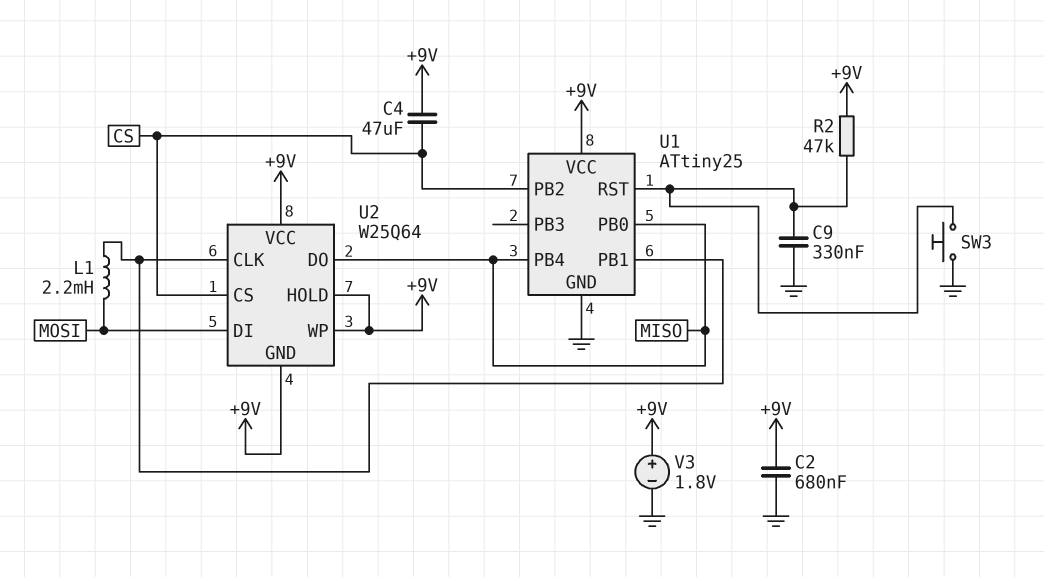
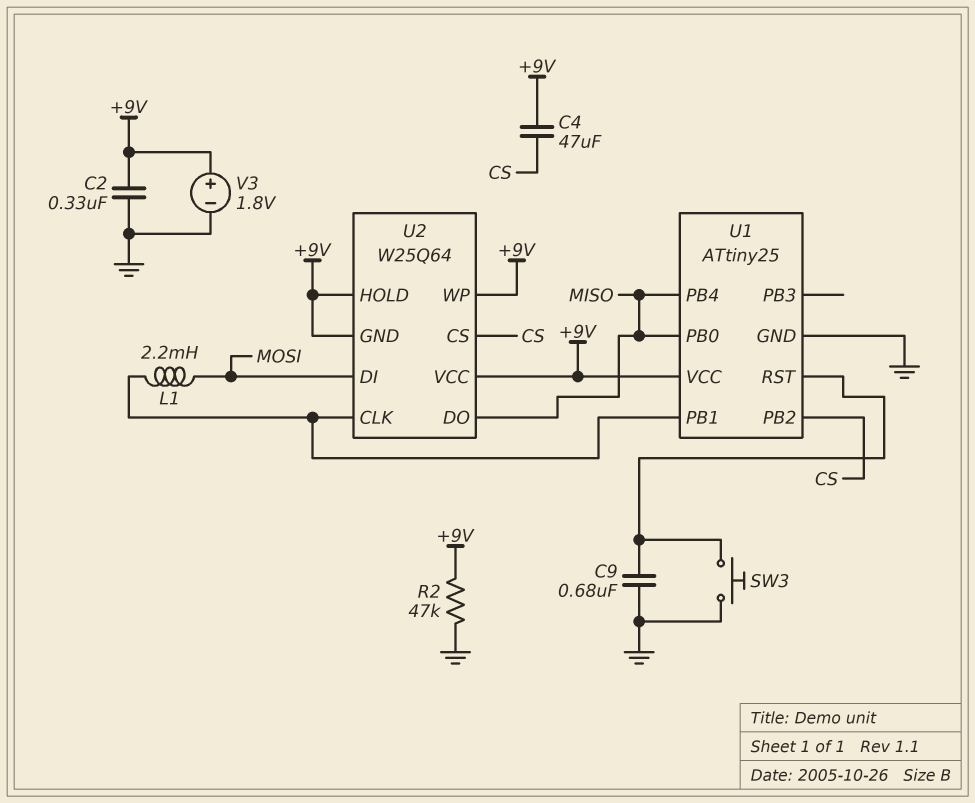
C2: 680nF (+9V, GND) -> 330nF (+9V, GND)
C9: 330nF (GND, U1/RST) -> 680nF (GND, U1/RST)
R2: 47k (+9V, U1/RST) -> 47k (+9V, GND)

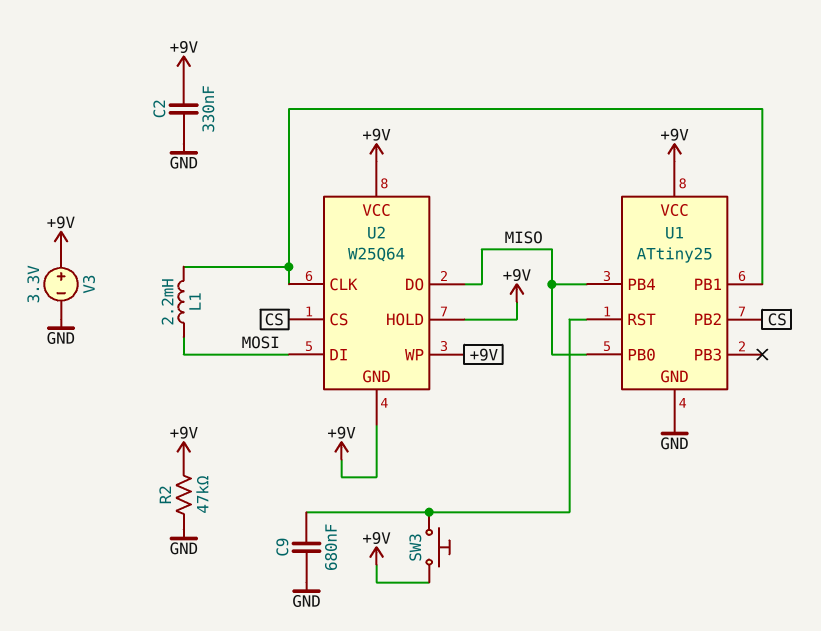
C4: 47uF (+9V, CS) -> none
SW3: button (GND, U1/RST) -> button (+9V, U1/RST)
V3: 1.8V (plus +9V, minus GND) -> 3.3V (plus +9V, minus GND)

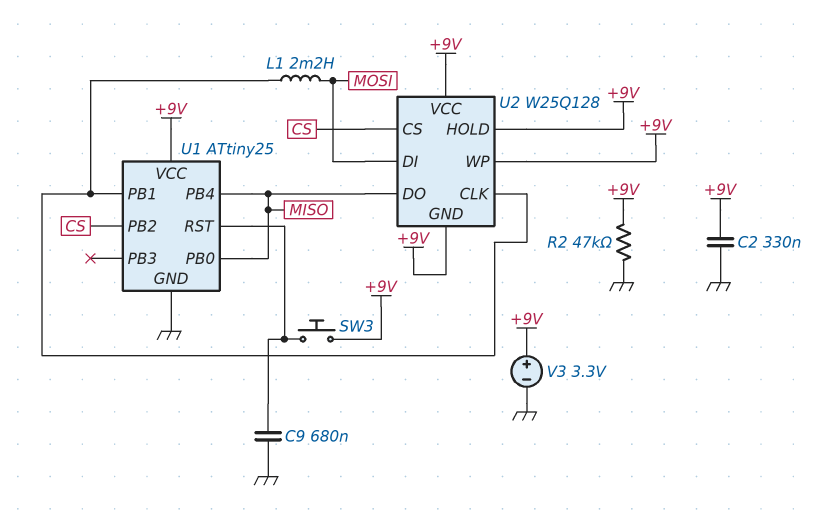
U2: W25Q64 -> W25Q128

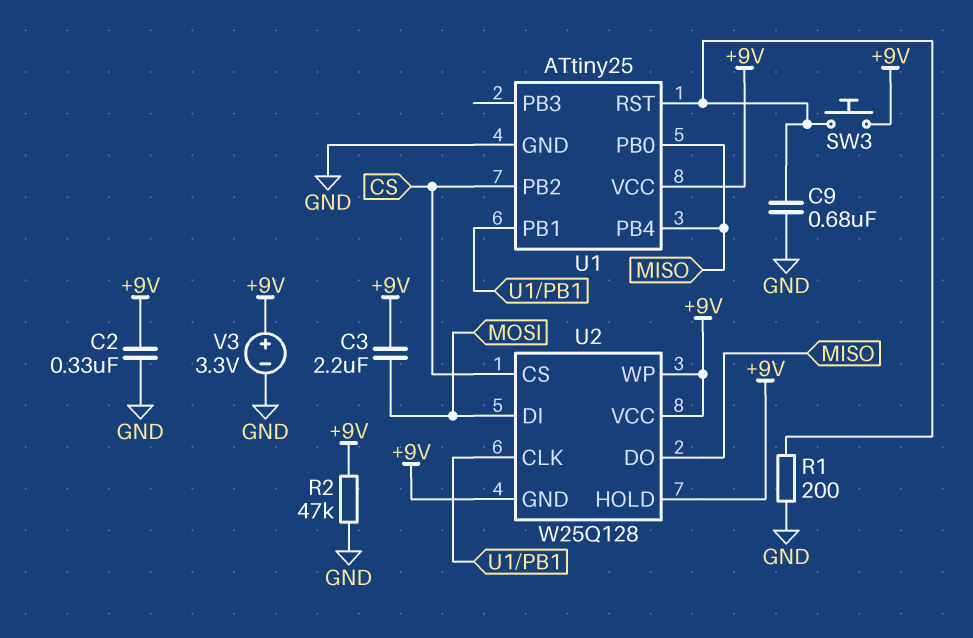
C3: none -> 2.2uF (+9V, MOSI)
L1: 2.2mH (MOSI, U1/PB1) -> none
R1: none -> 200 (GND, U1/RST)

